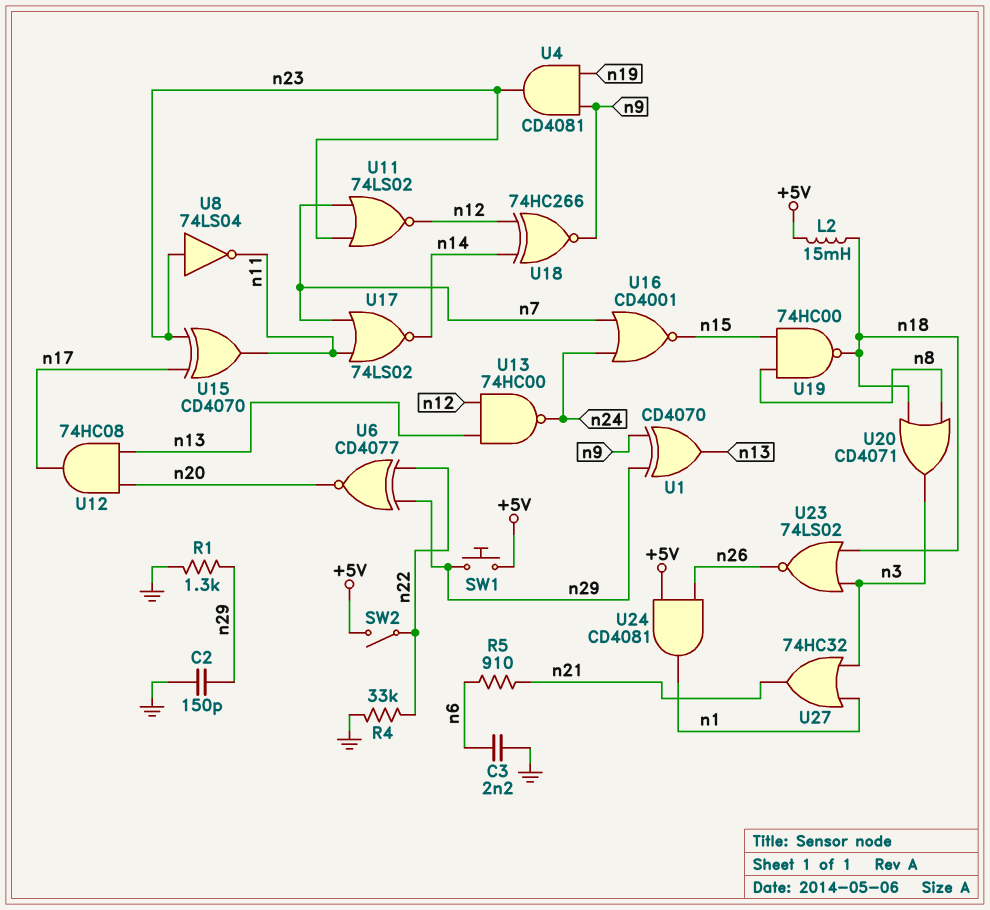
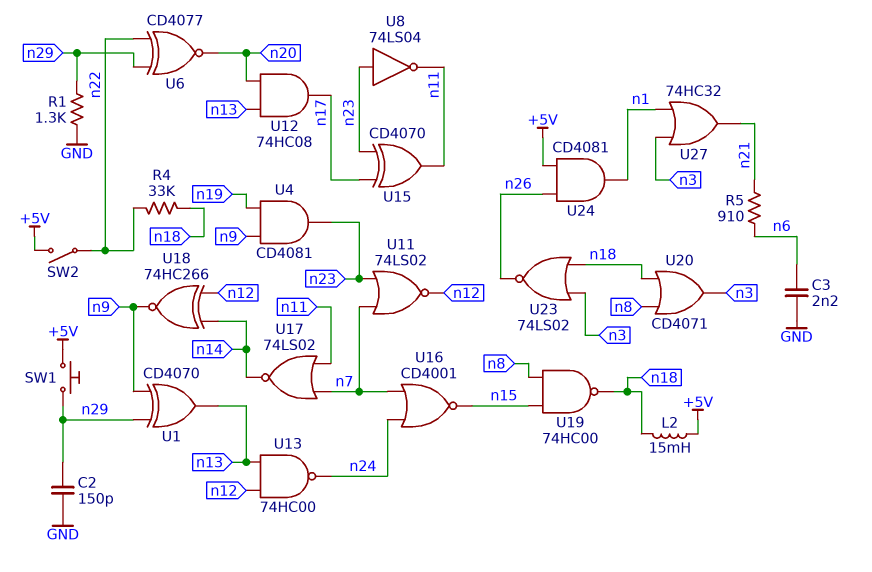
R4: 33k (GND, n22) -> 33k (n18, n22)

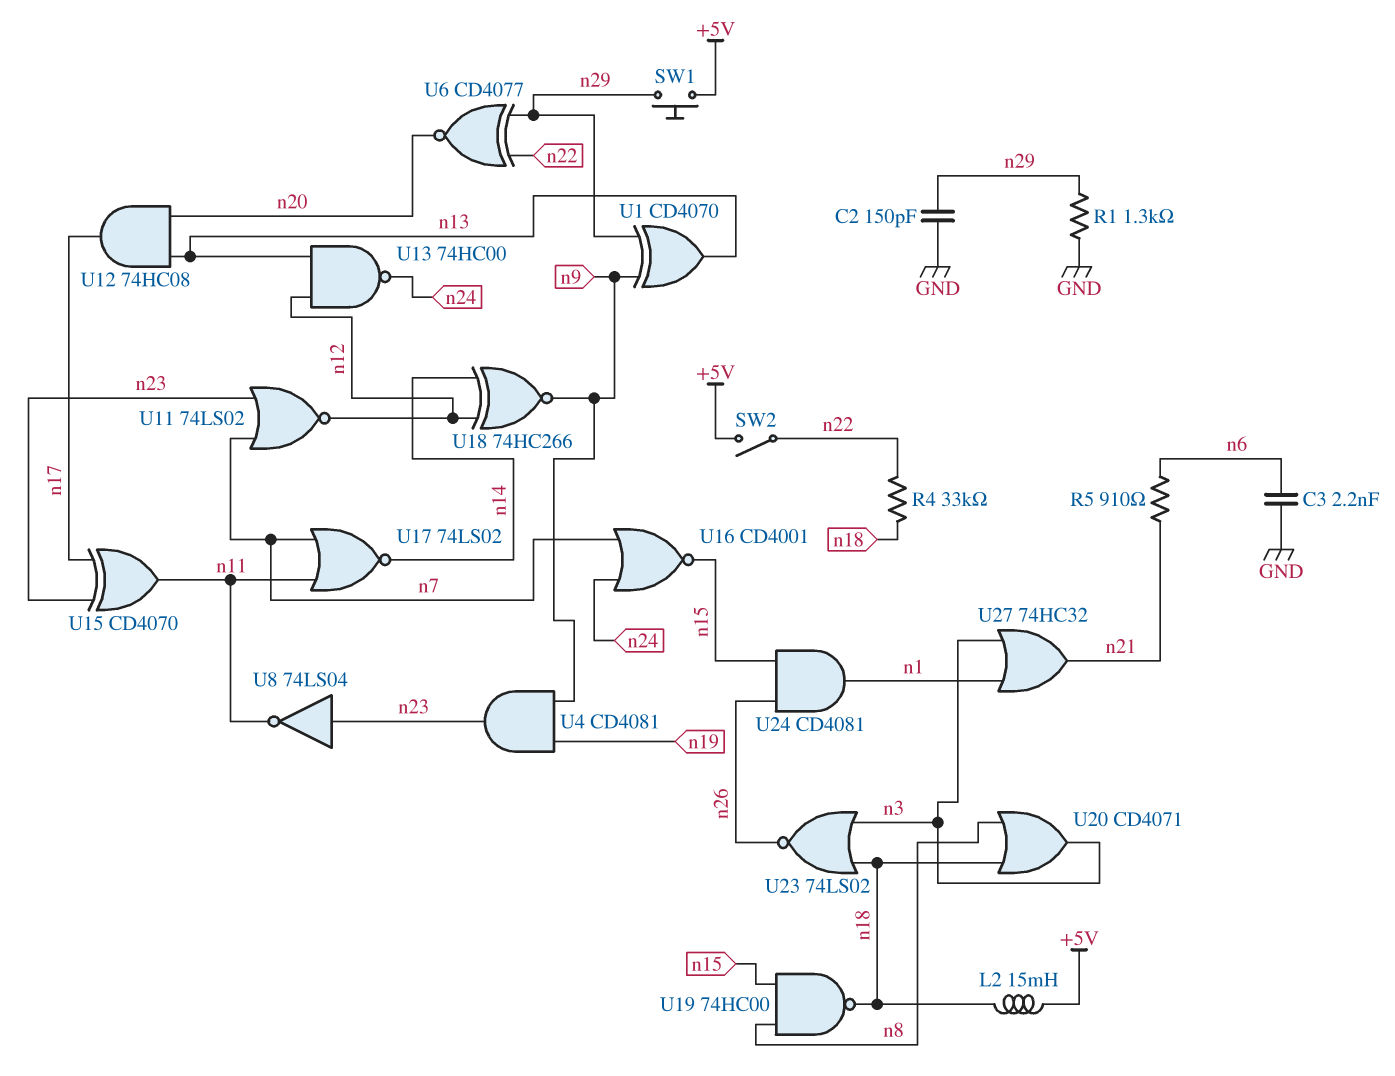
U24: AND CD4081 (in +5V, in n26, out n1) -> AND CD4081 (in n15, in n26, out n1)

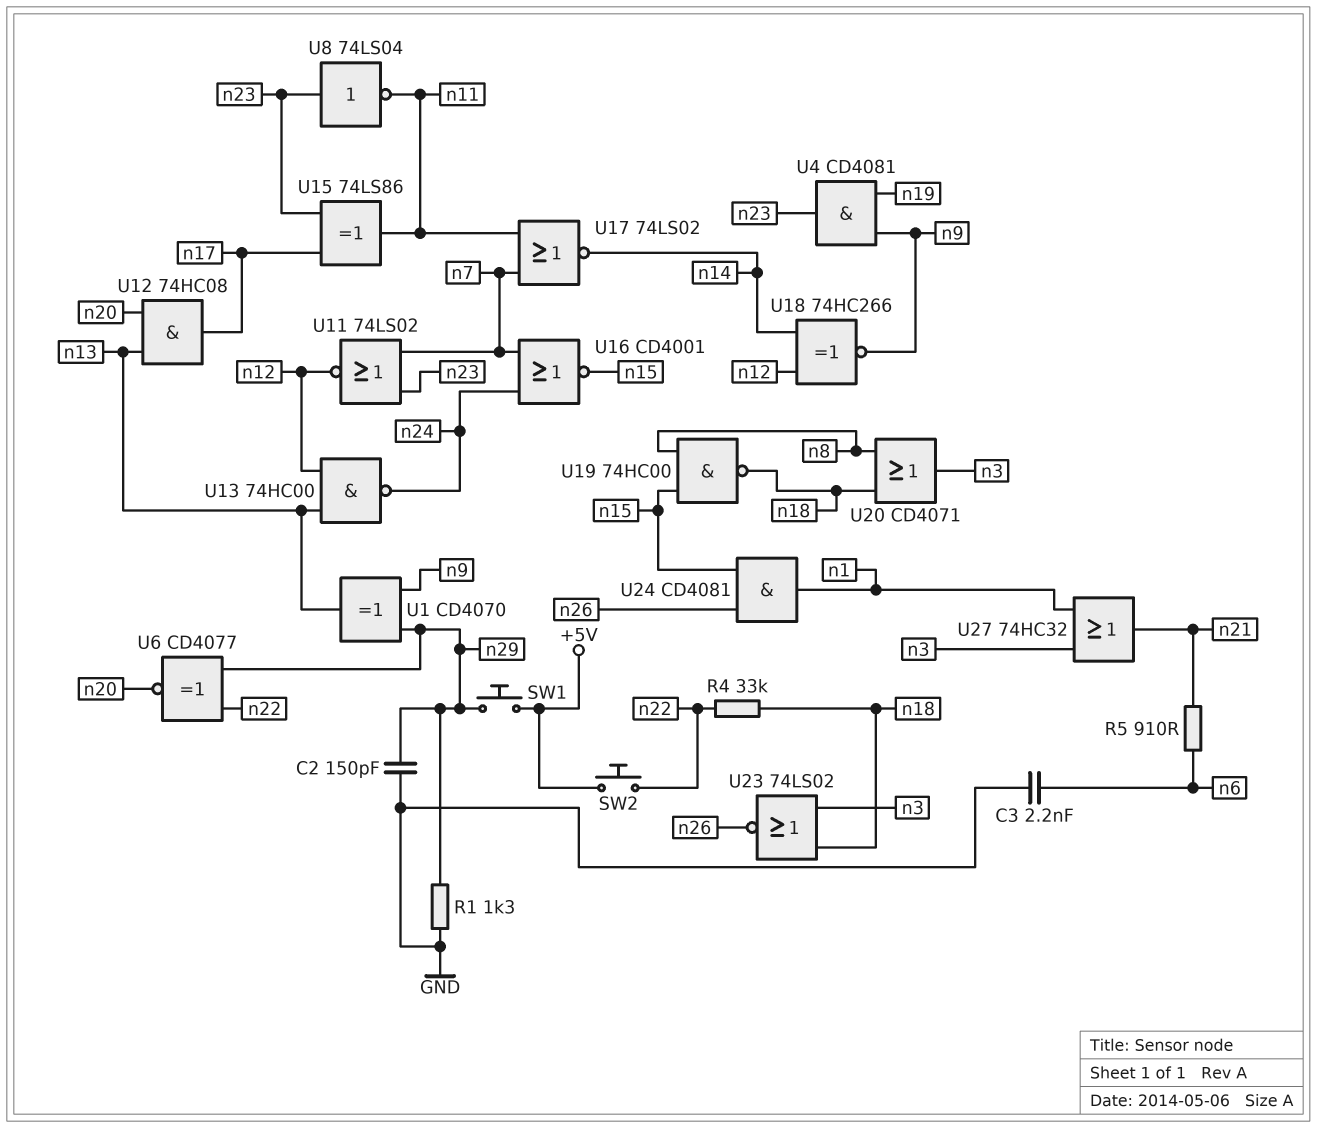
L2: 15mH (+5V, n18) -> none
SW2: switch (+5V, n22) -> button (+5V, n22)
U15: XOR CD4070 (in n17, in n23, out n11) -> XOR 74LS86 (in n17, in n23, out n11)

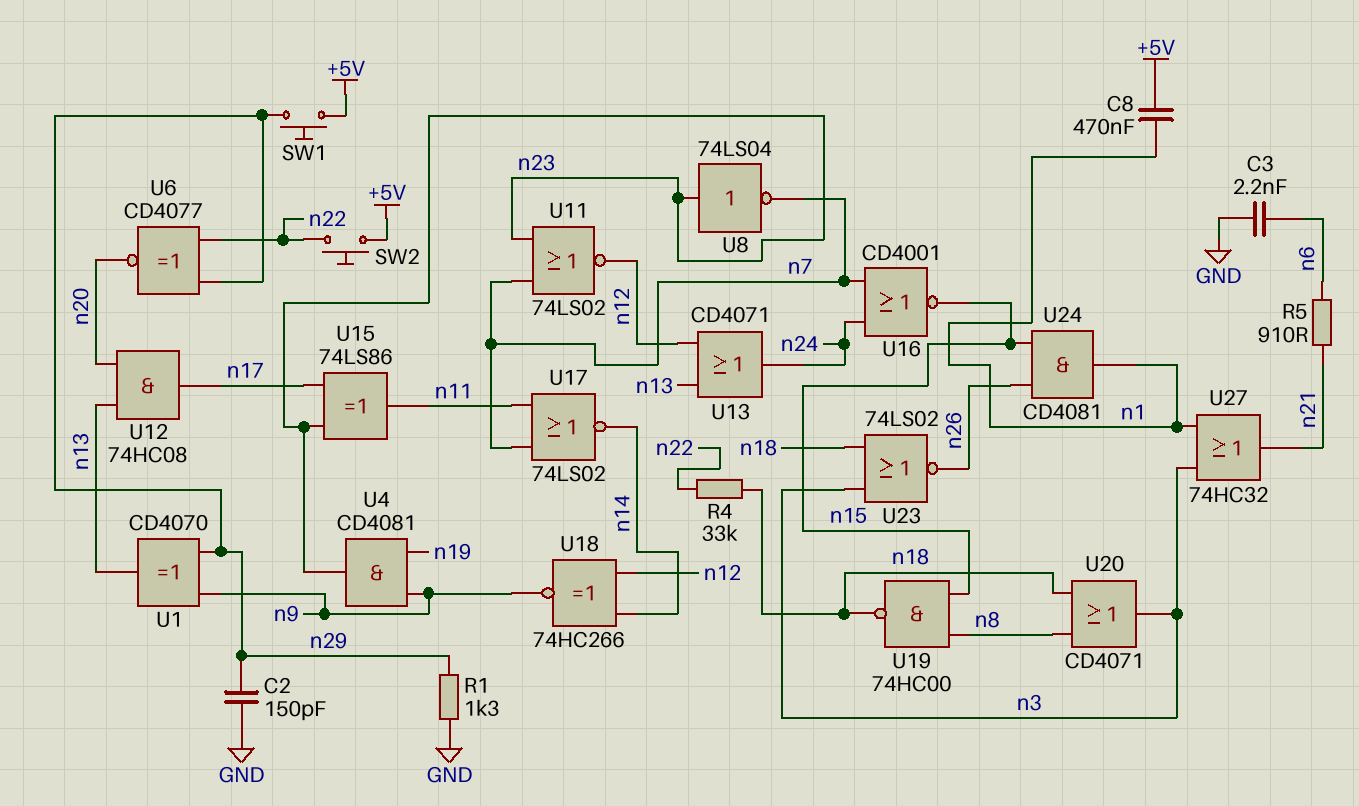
C8: none -> 470nF (+5V, n1)
U8: NOT 74LS04 (in n23, out n11) -> NOT 74LS04 (in n23, out n7)
U13: NAND 74HC00 (in n12, in n13, out n24) -> OR CD4071 (in n12, in n13, out n24)

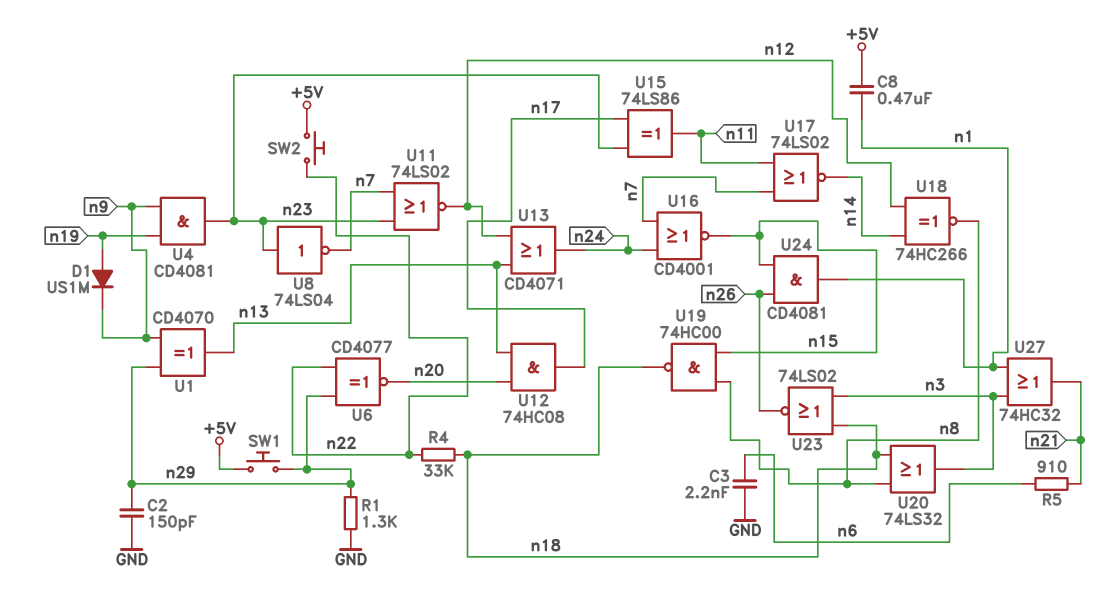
D1: none -> diode US1M (A n19, K n9)
U18: XNOR 74HC266 (in n12, in n14, out n9) -> XNOR 74HC266 (in n12, in n14, out n8)
U20: OR CD4071 (in n8, in n18, out n3) -> OR 74LS32 (in n8, in n18, out n3)

